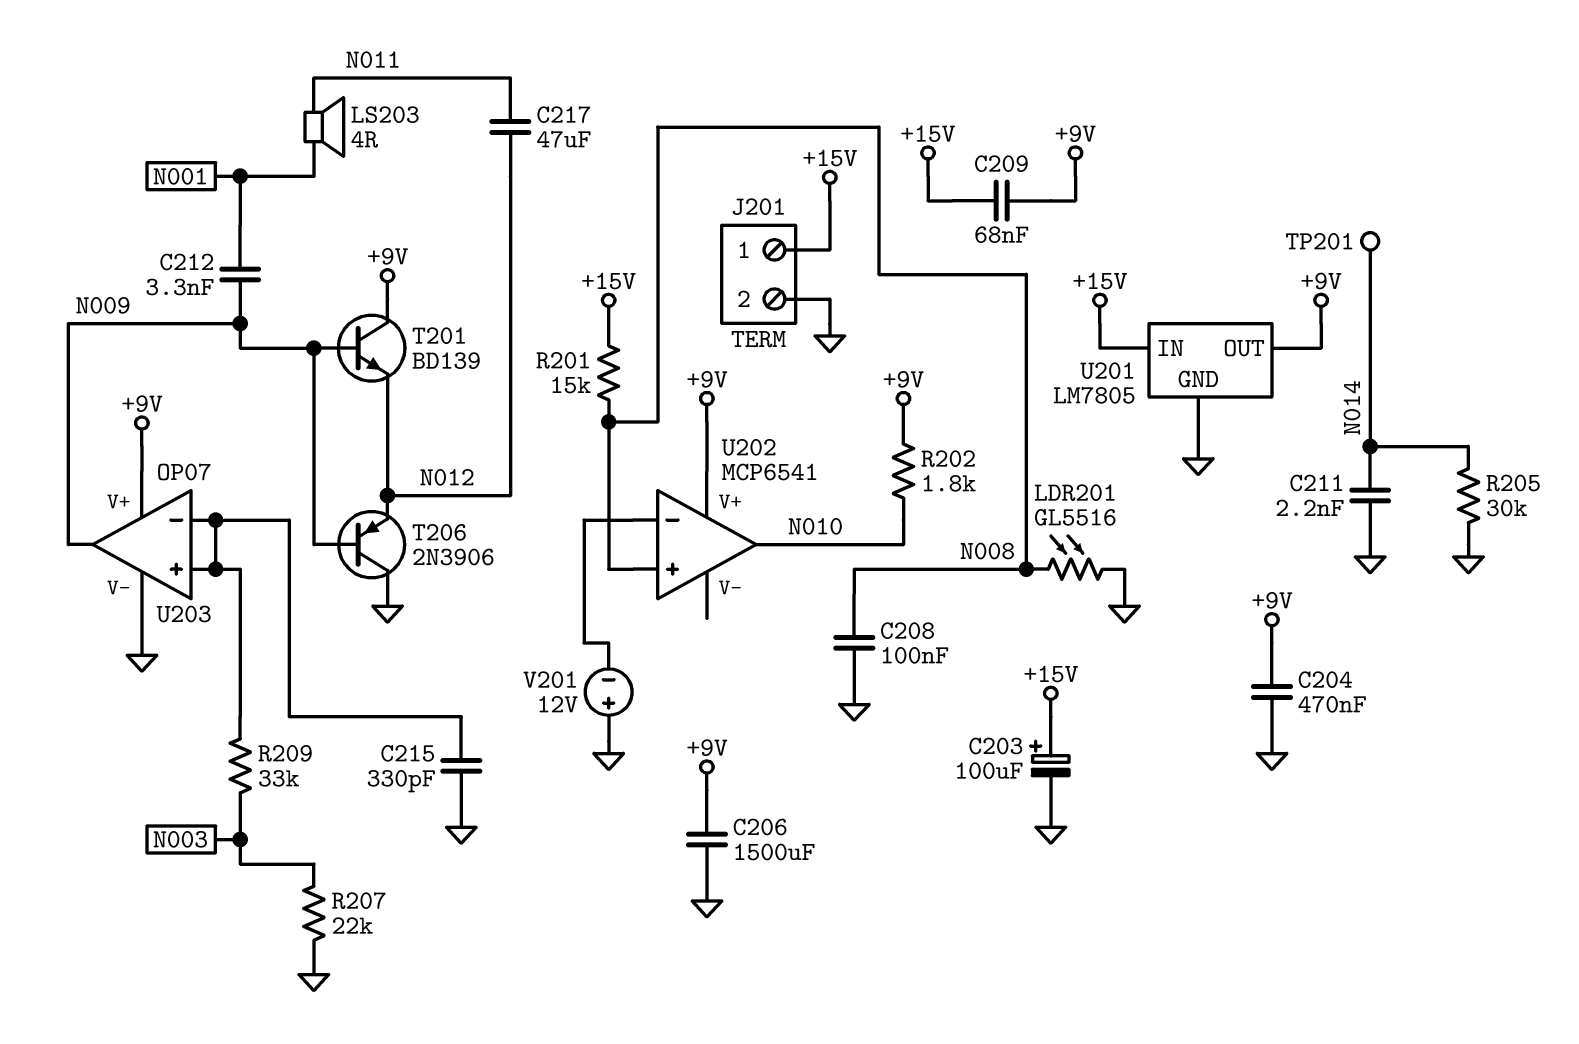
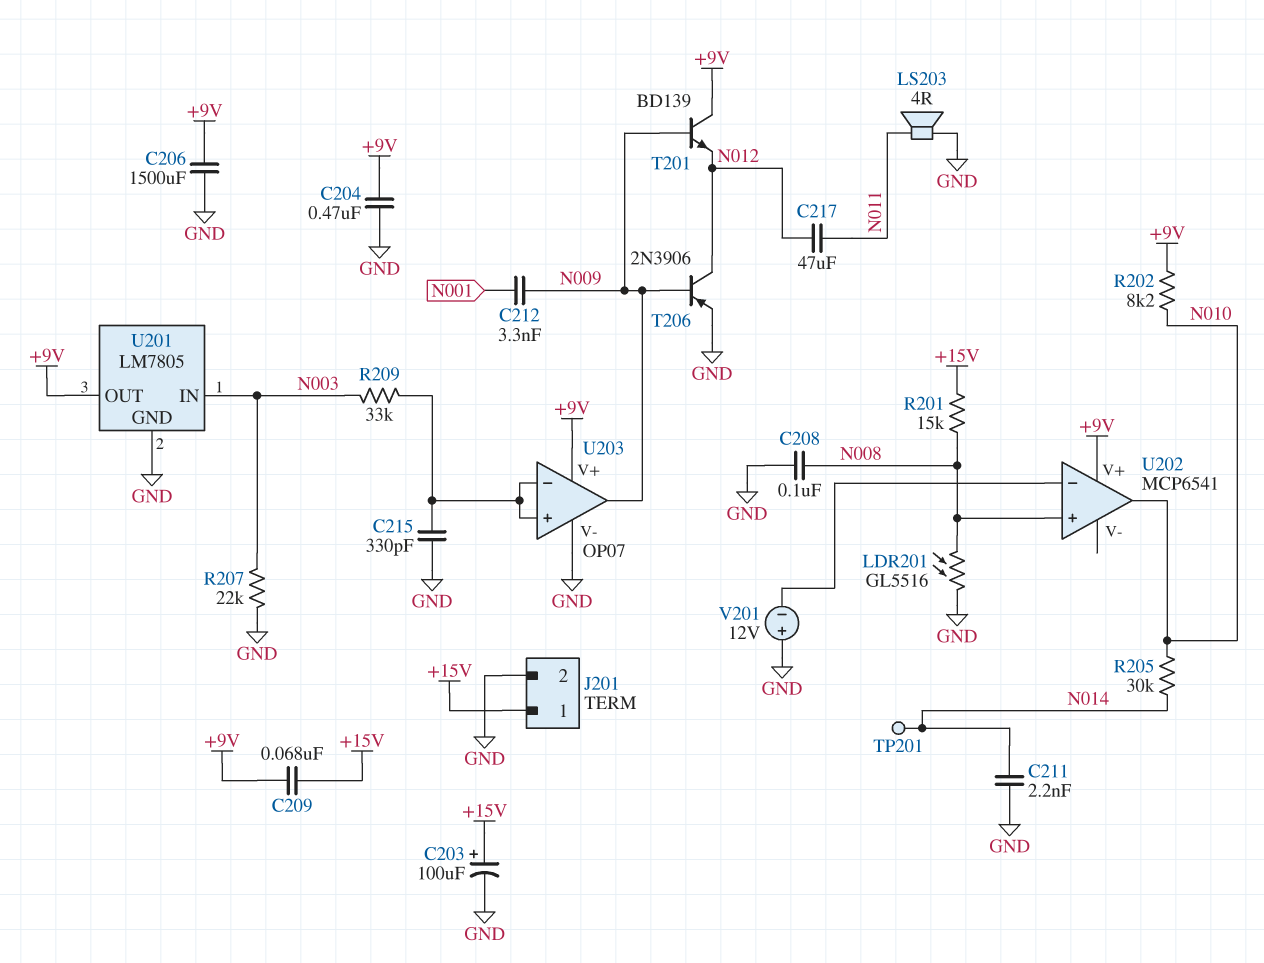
LS203: speaker 4R (N001, N011) -> speaker 4R (GND, N011)
R202: 1.8k (+9V, N010) -> 8.2k (+9V, N010)
R205: 30k (GND, N014) -> 30k (N010, N014)
T206: PNP 2N3906 (B N009, C GND, E N012) -> PNP 2N3906 (B N009, C N012, E GND)
U201 pin IN: +15V -> N003

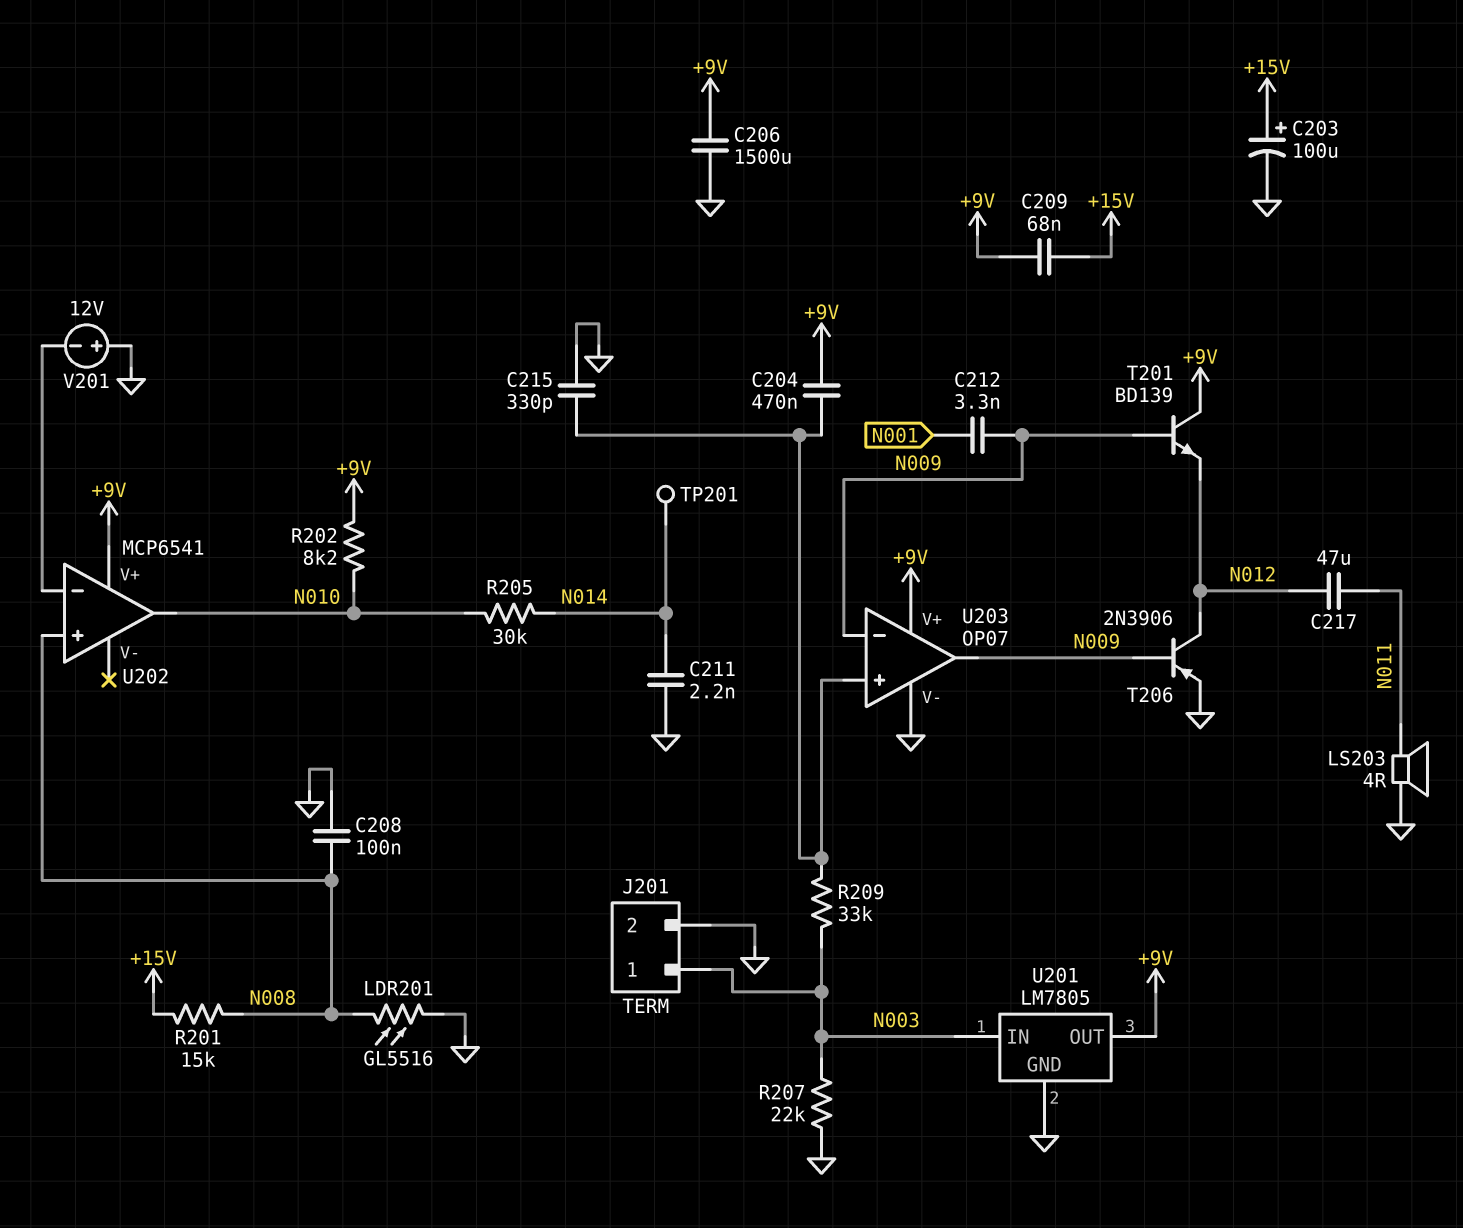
C204: 470nF (+9V, GND) -> 470nF (+9V, U203/in+)
J201 pin 1: +15V -> N003
U203 pin in-: U203/in+ -> N009

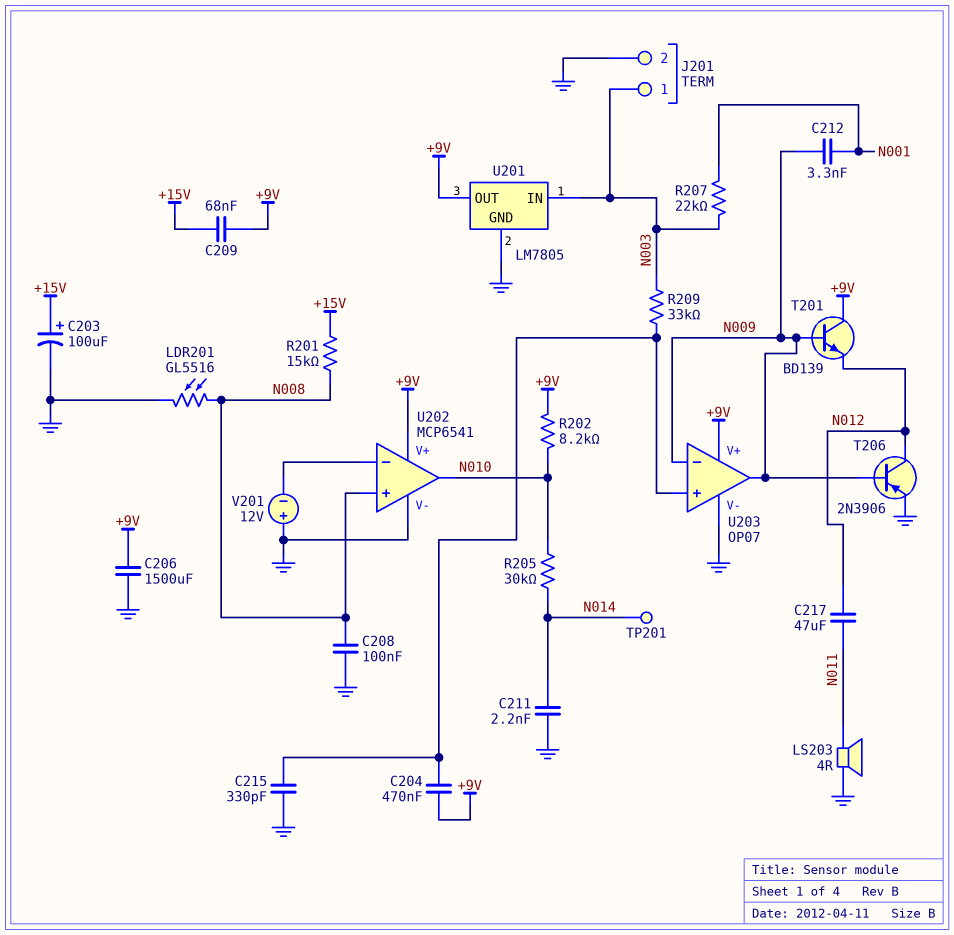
R207: 22k (GND, N003) -> 22k (N001, N003)
U202 pin V-: none -> GND

